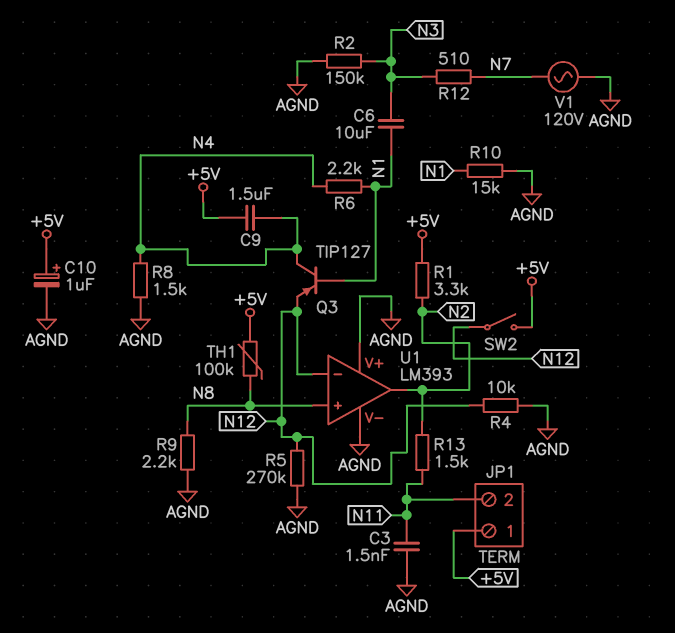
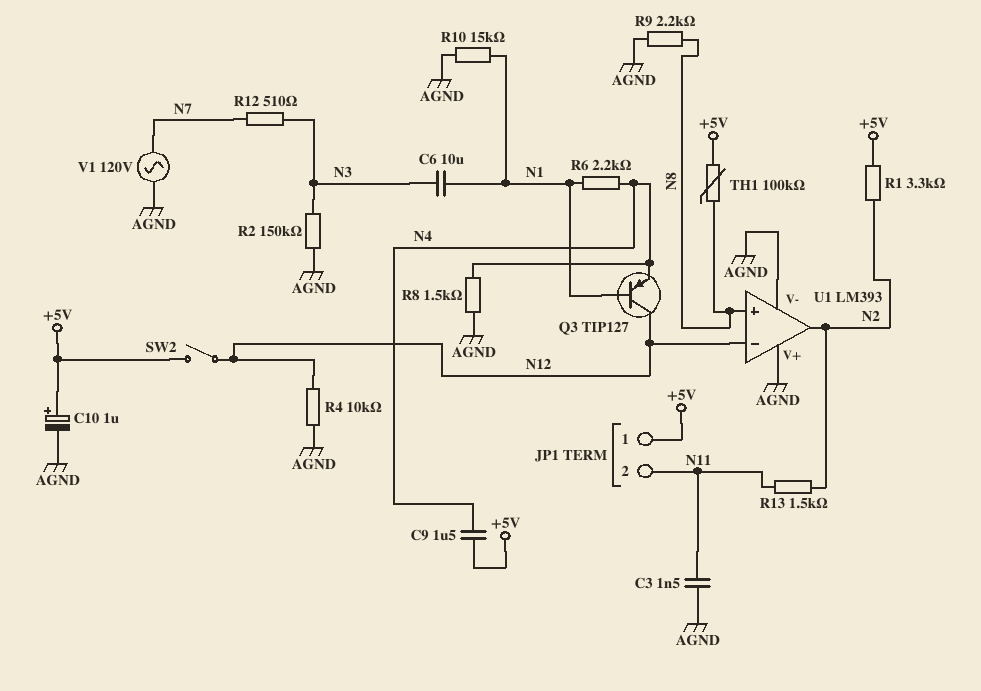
Q3: PNP TIP127 (B N1, C N4, E N12) -> PNP TIP127 (B N1, C N12, E N4)
R5: 270k (AGND, N12) -> none

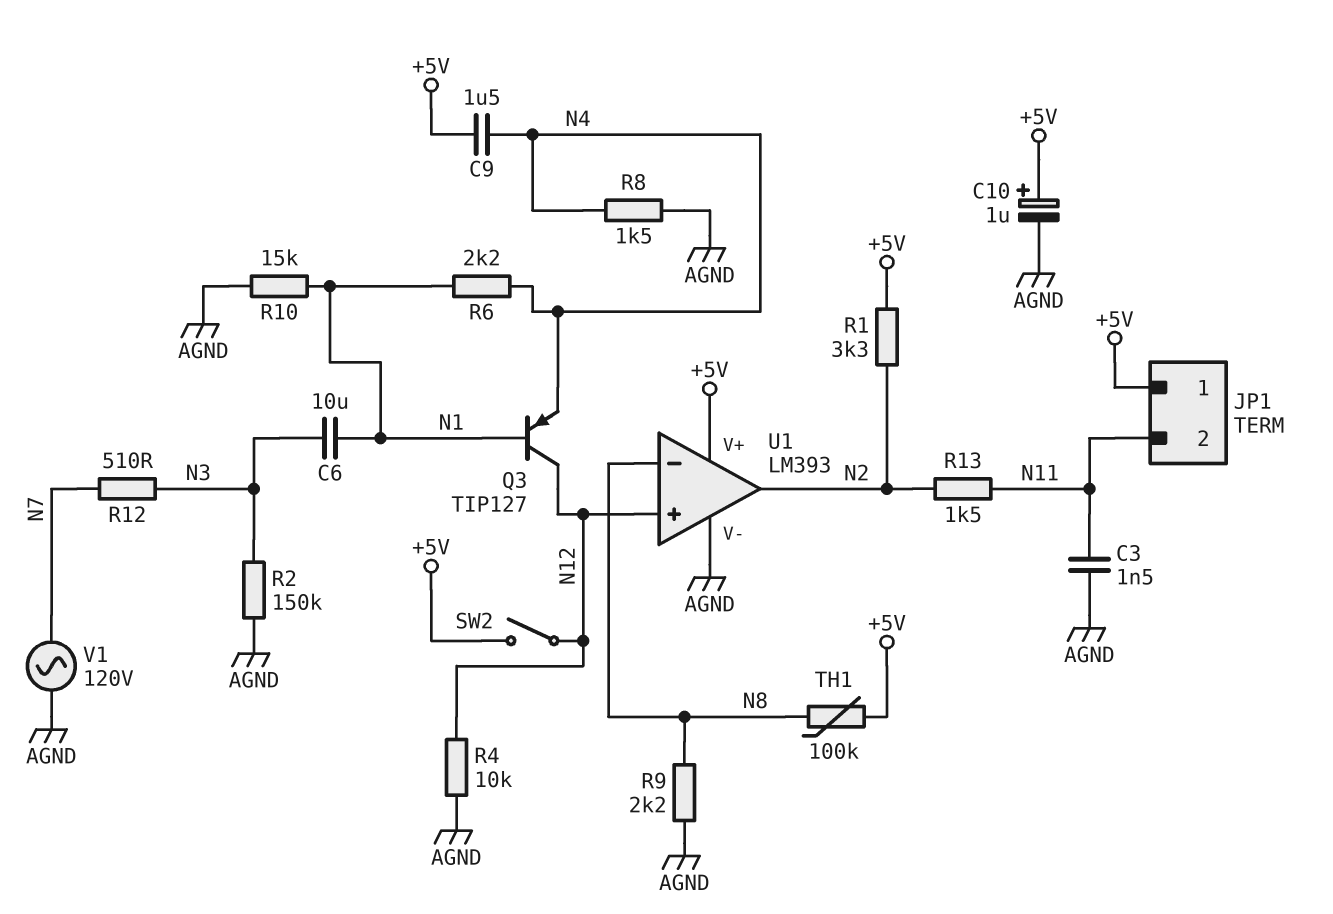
U1 pin V+: AGND -> +5V
U1 pin in+: N8 -> N12
U1 pin in-: N12 -> N8

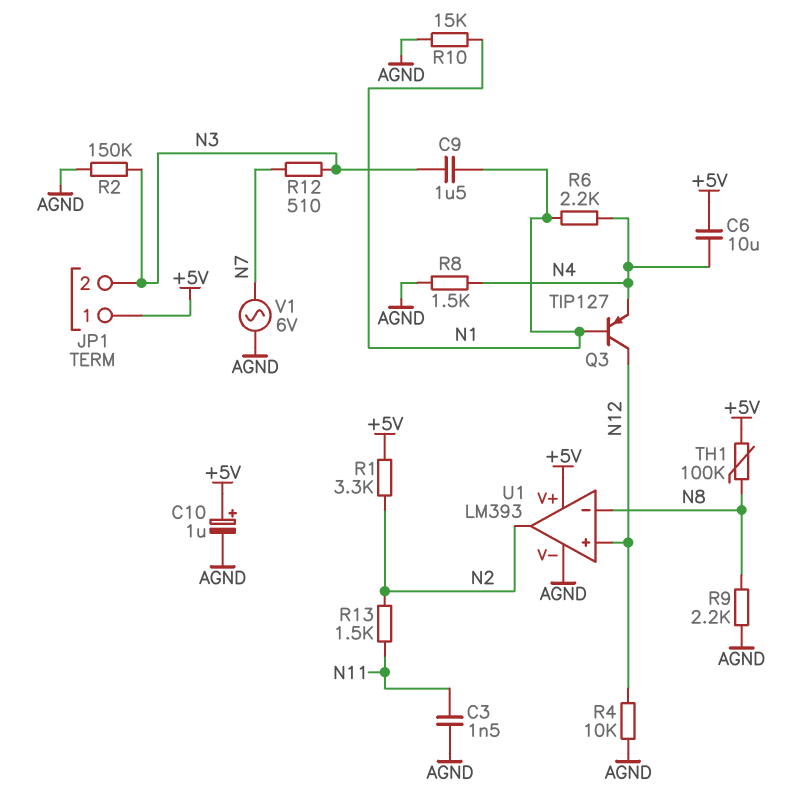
C6: 10uF (N1, N3) -> 10uF (+5V, N4)
C9: 1.5uF (+5V, N4) -> 1.5uF (N1, N3)
JP1 pin 2: N11 -> N3
SW2: switch (+5V, N12) -> none
V1: AC 120V (AGND, N7) -> AC 6V (AGND, N7)

